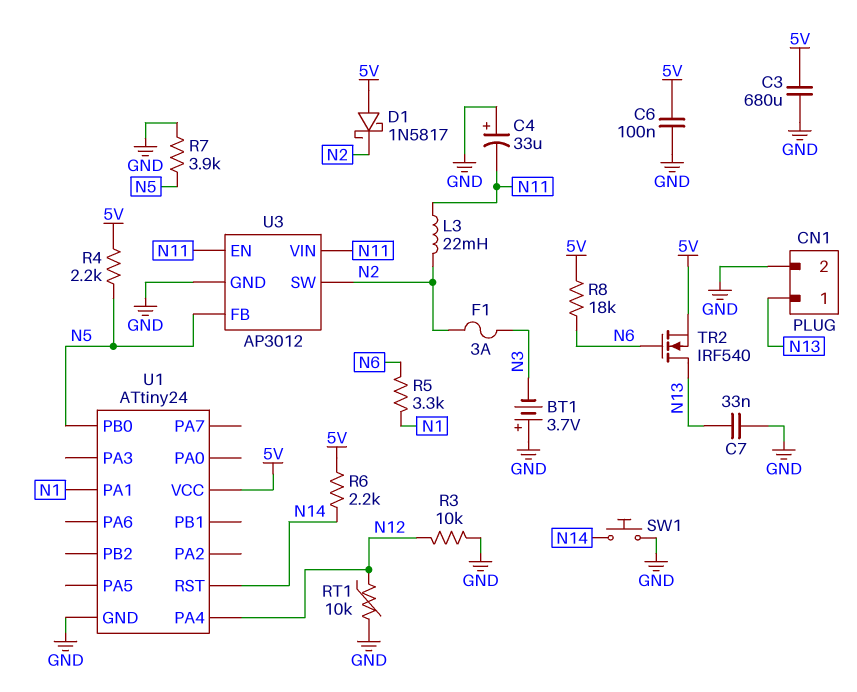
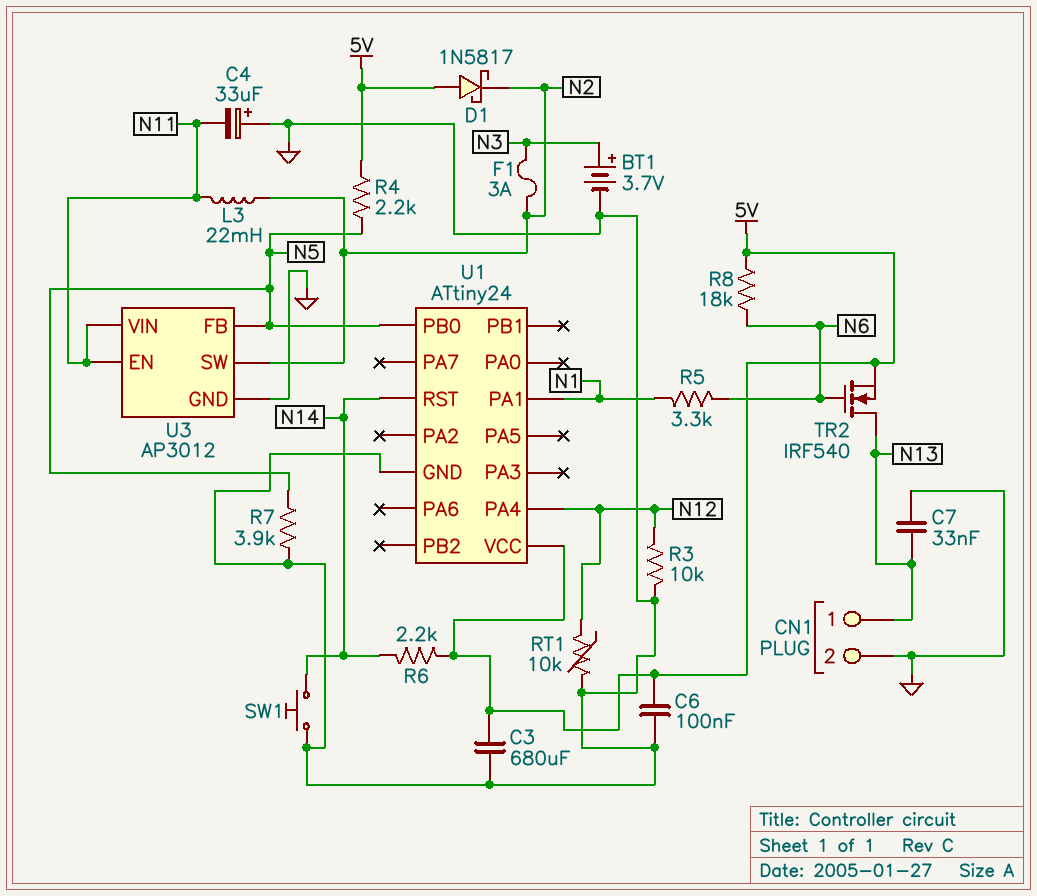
BT1: 3.7V (plus GND, minus N3) -> 3.7V (plus N3, minus GND)

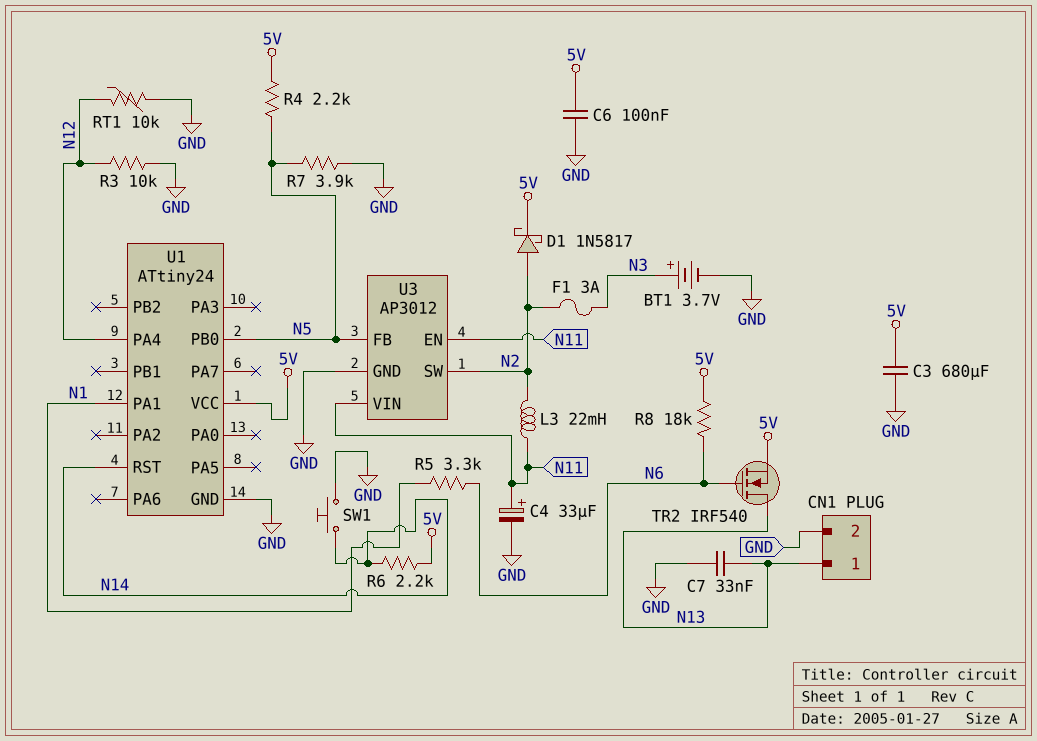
C4: 33uF (plus GND, minus N11) -> 33uF (plus N11, minus GND)
D1: schottky 1N5817 (A 5V, K N2) -> schottky 1N5817 (A N2, K 5V)

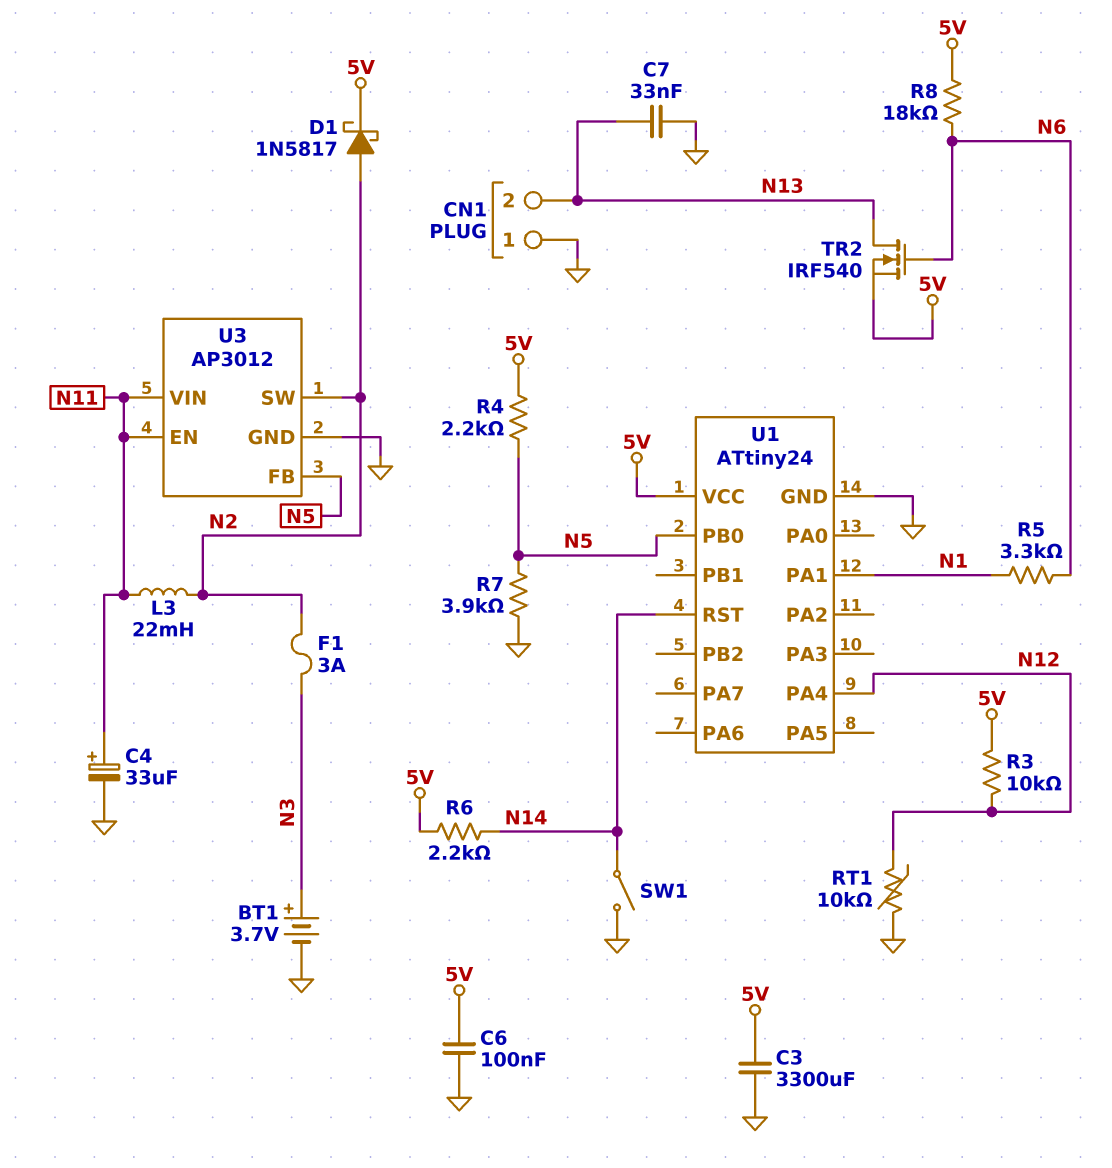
C3: 680uF (5V, GND) -> 3300uF (5V, GND)
CN1 pin 1: N13 -> GND
CN1 pin 2: GND -> N13
R3: 10k (GND, N12) -> 10k (5V, N12)
SW1: button (GND, N14) -> switch (GND, N14)

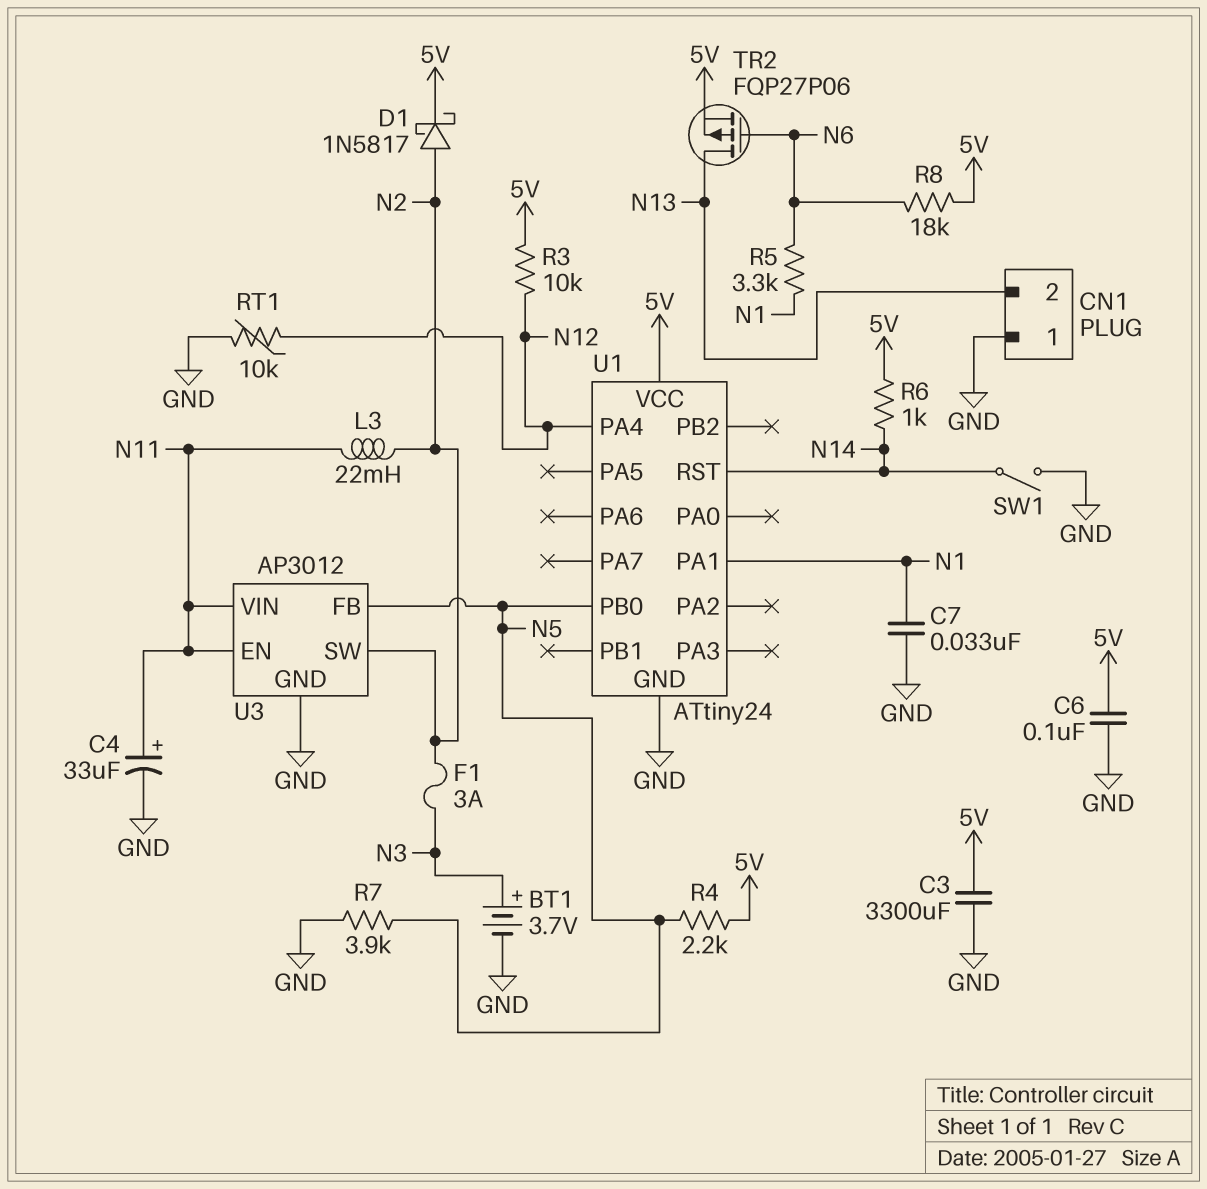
C7: 33nF (GND, N13) -> 33nF (GND, N1)
R6: 2.2k (5V, N14) -> 1k (5V, N14)
TR2: NMOS IRF540 (G N6, D N13, S 5V) -> PMOS FQP27P06 (G N6, D N13, S 5V)

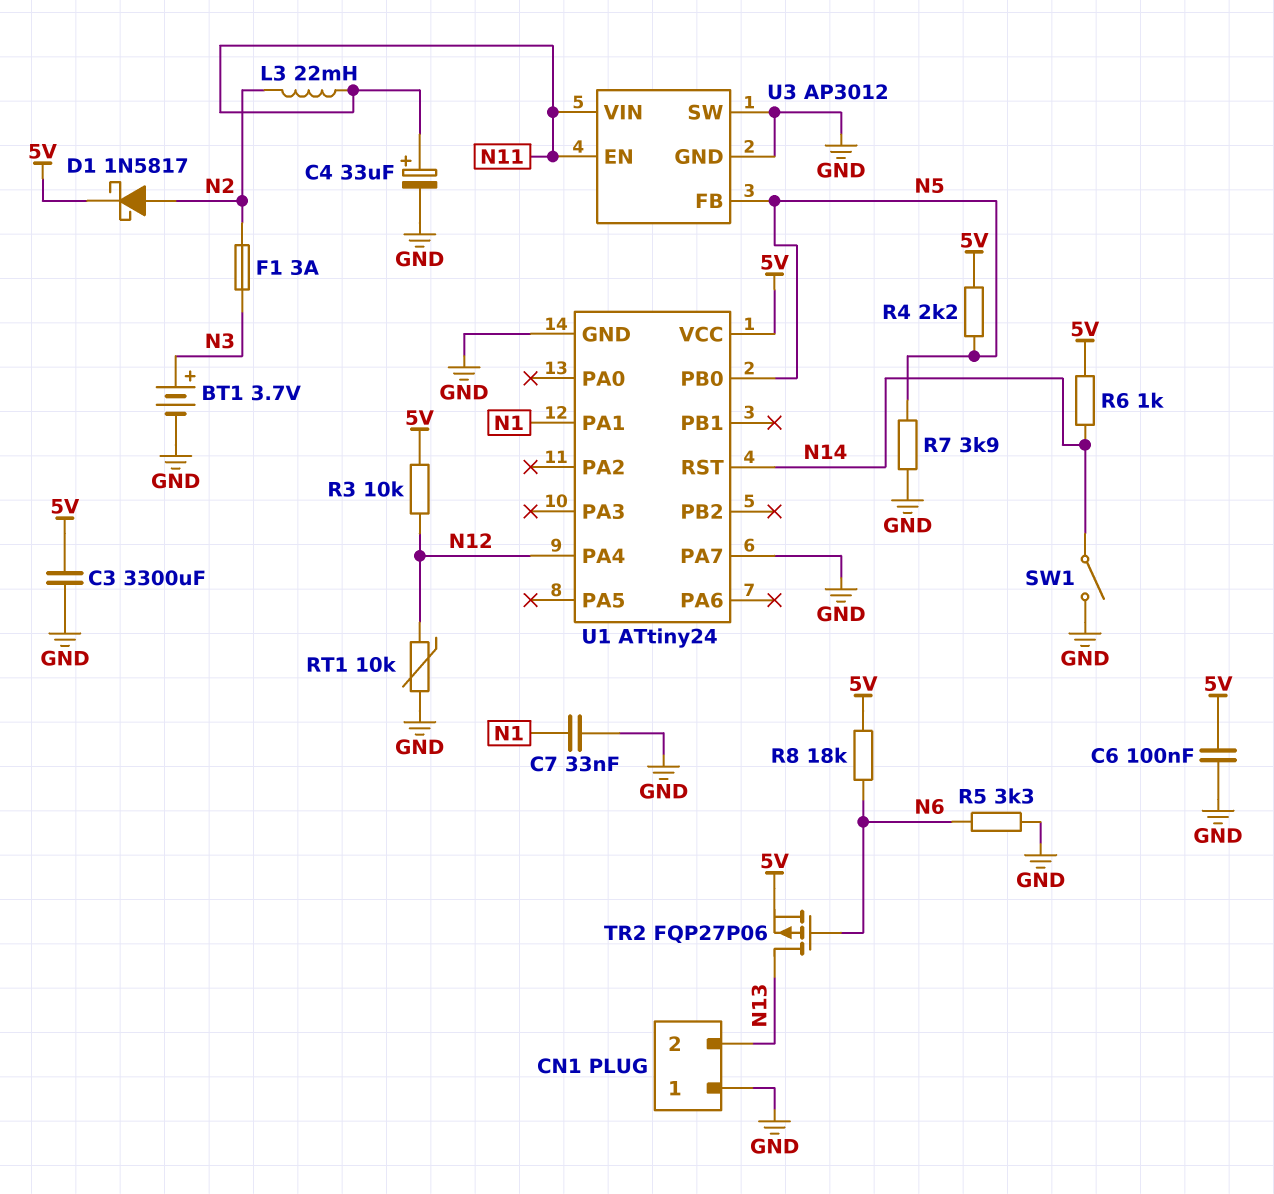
R5: 3.3k (N1, N6) -> 3.3k (GND, N6)
U1 pin PA7: none -> GND
U3 pin SW: N2 -> GND

